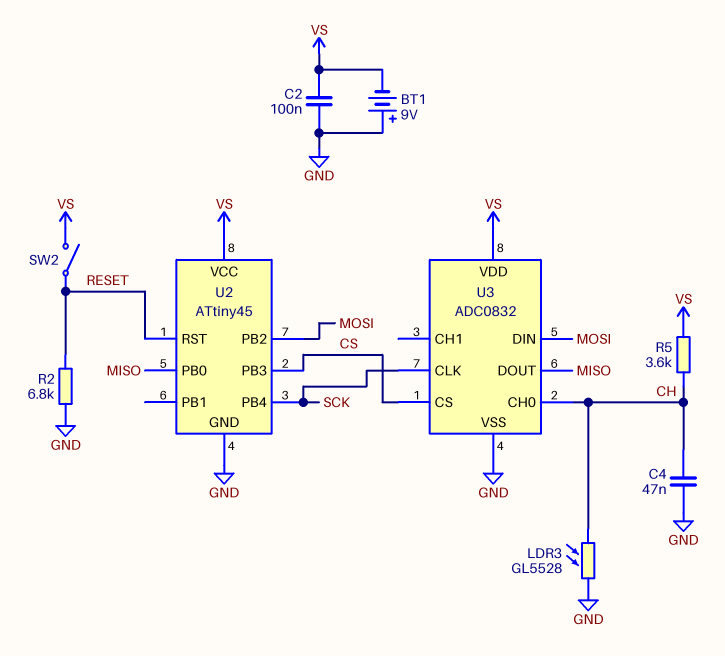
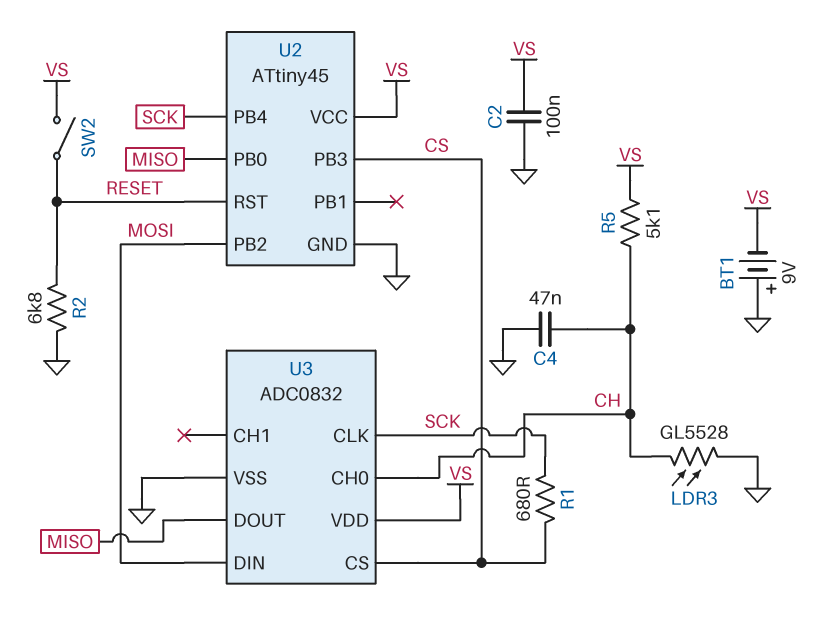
R1: none -> 680 (CS, SCK)
R5: 3.6k (CH, VS) -> 5.1k (CH, VS)

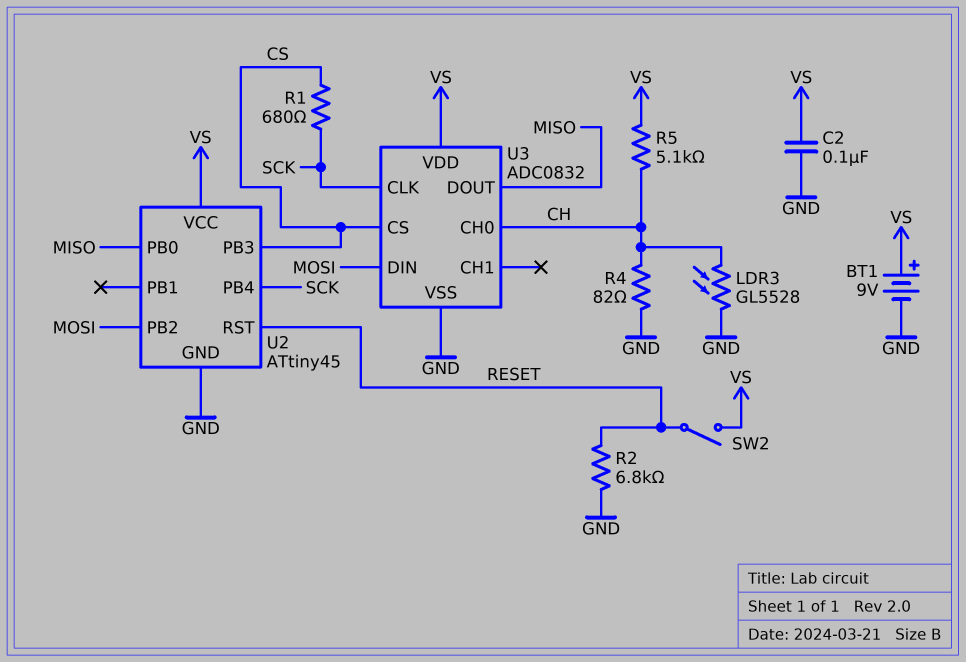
BT1: 9V (plus GND, minus VS) -> 9V (plus VS, minus GND)
C4: 47nF (CH, GND) -> none
R4: none -> 82 (CH, GND)

